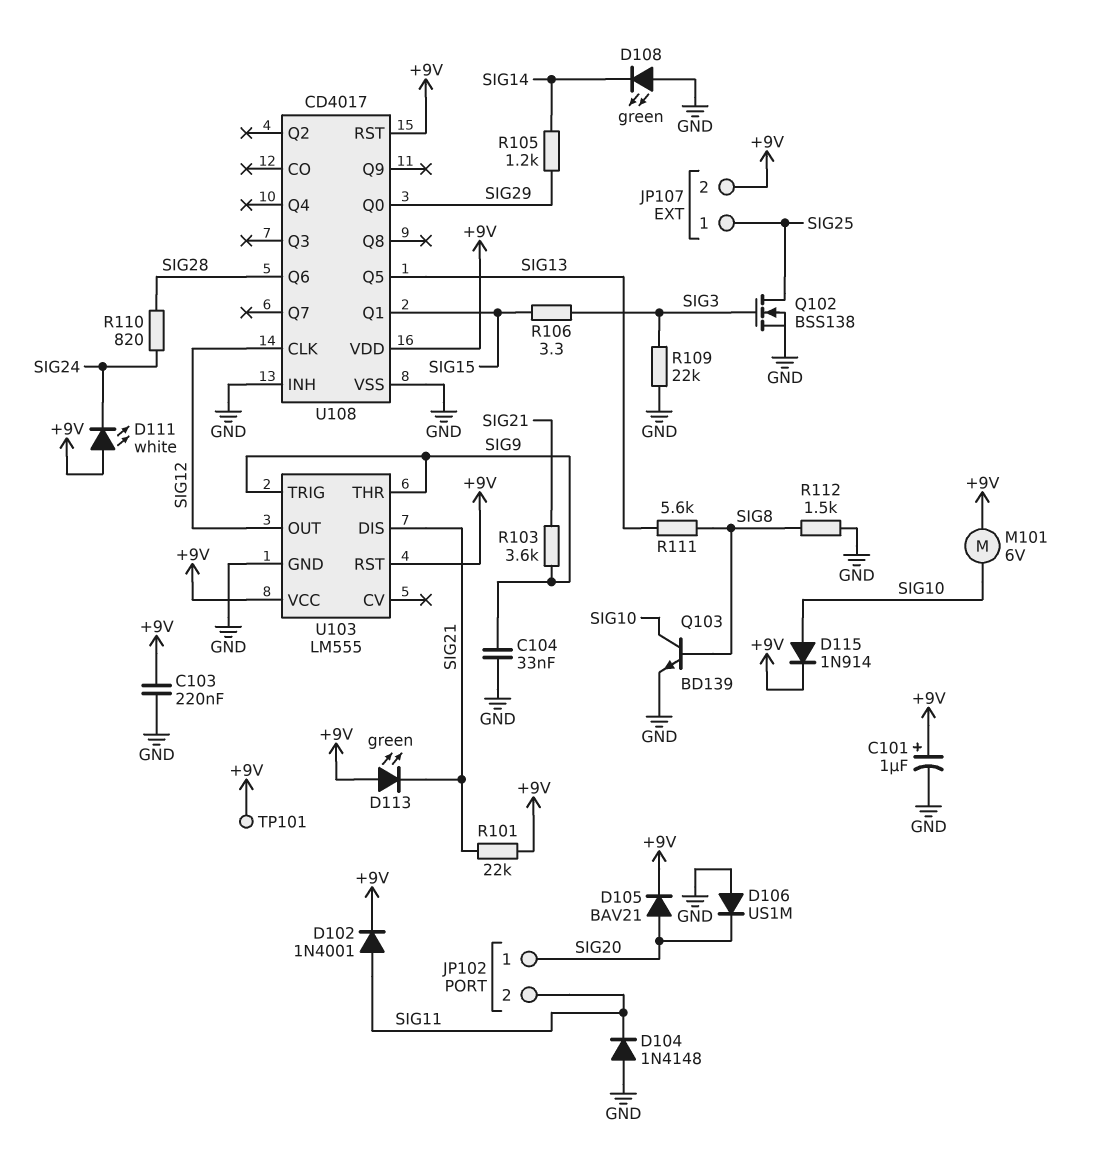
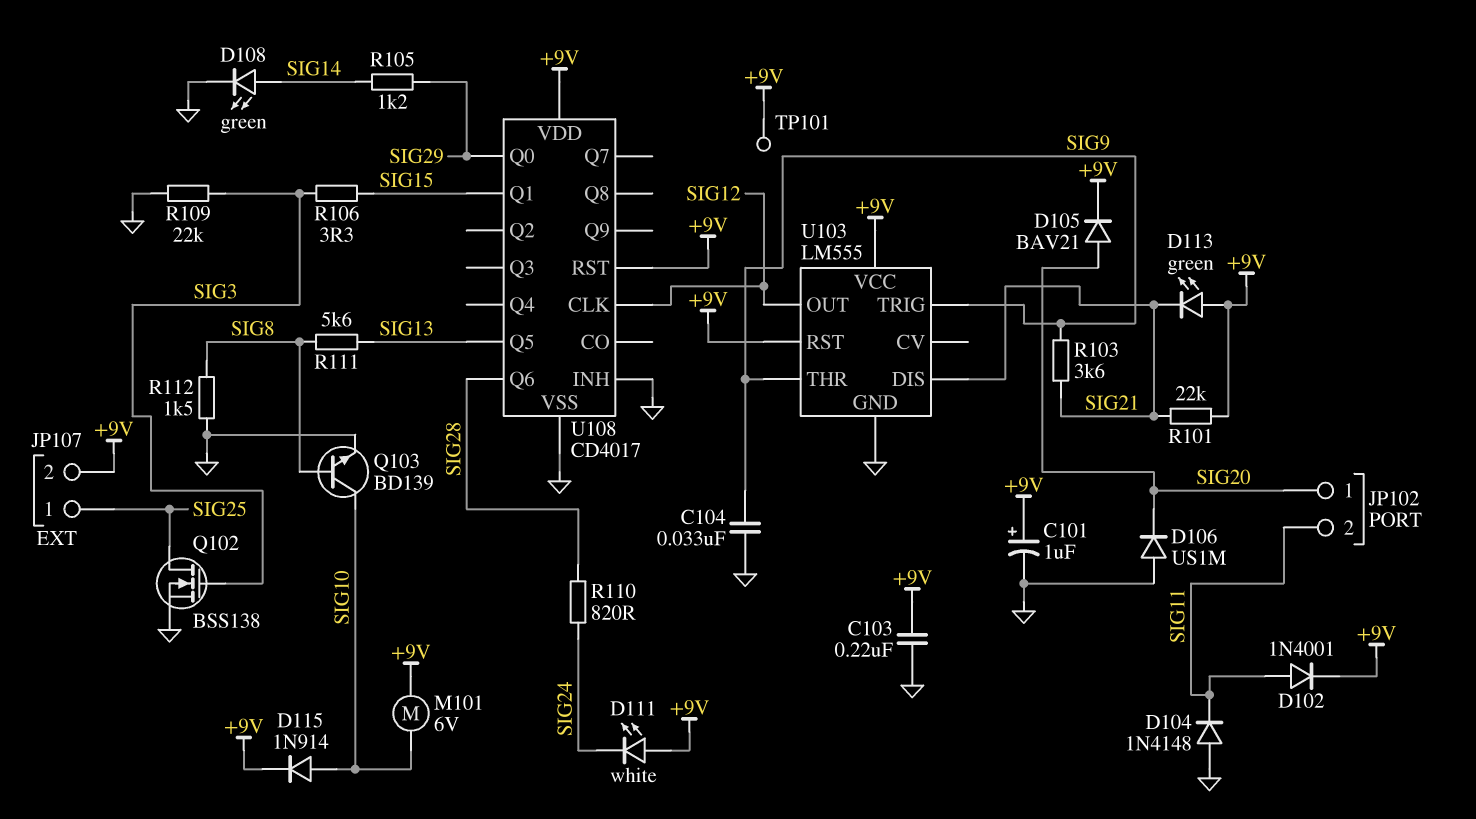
D108: LED green (A GND, K SIG14) -> LED green (A SIG14, K GND)

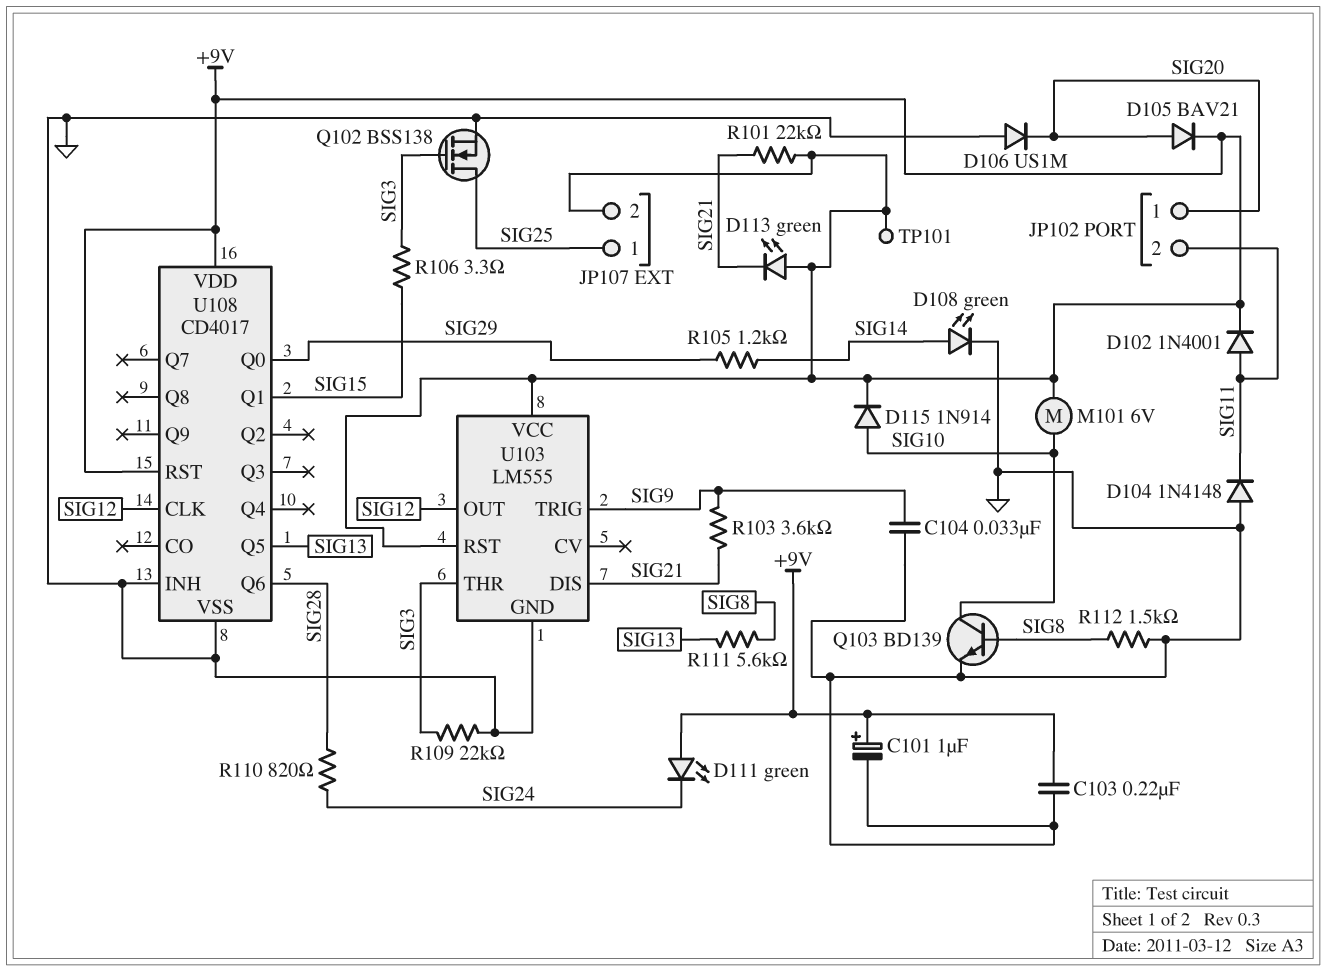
D111: LED white (A +9V, K SIG24) -> LED green (A +9V, K SIG24)
U103 pin THR: SIG9 -> SIG3

